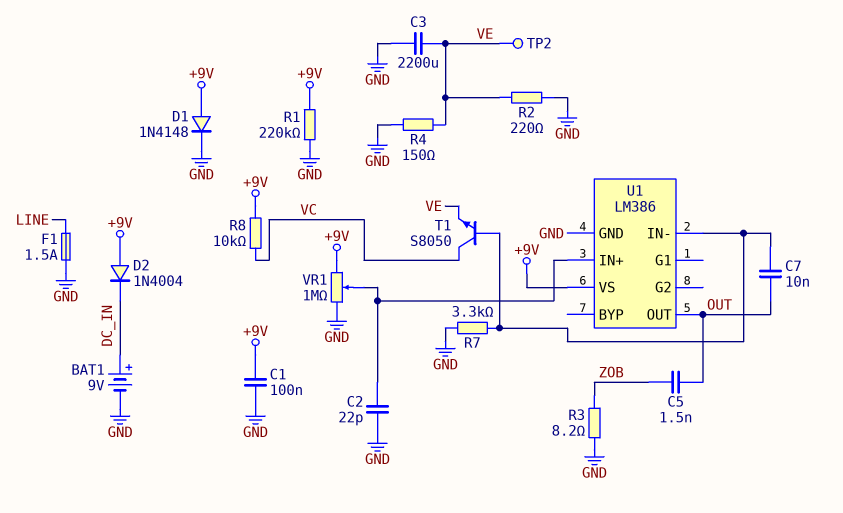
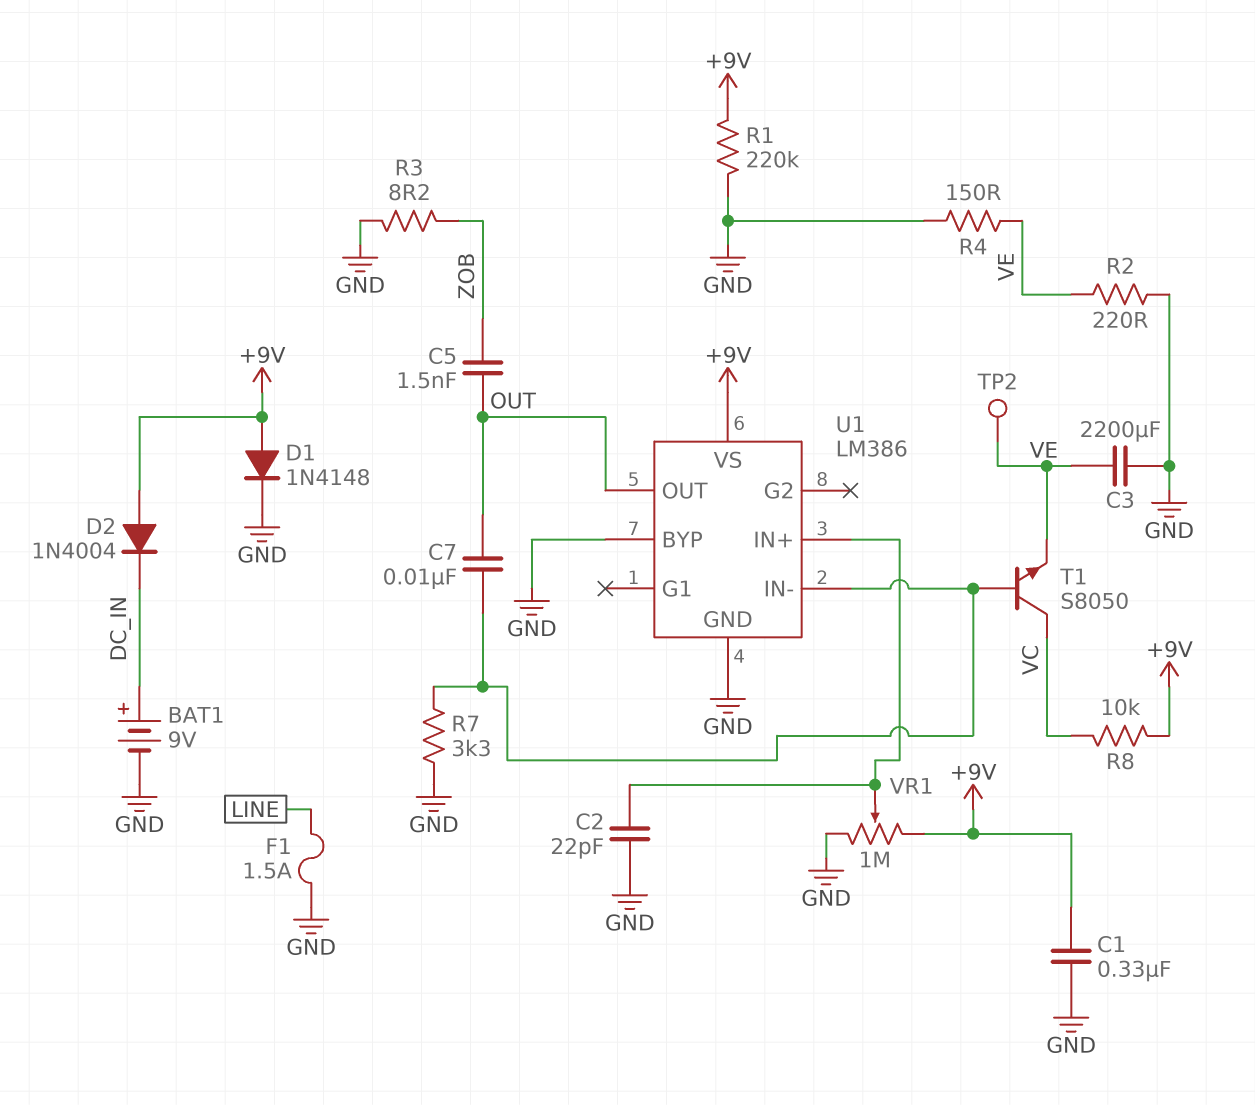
C1: 100nF (+9V, GND) -> 330nF (+9V, GND)
U1 pin BYP: none -> GND

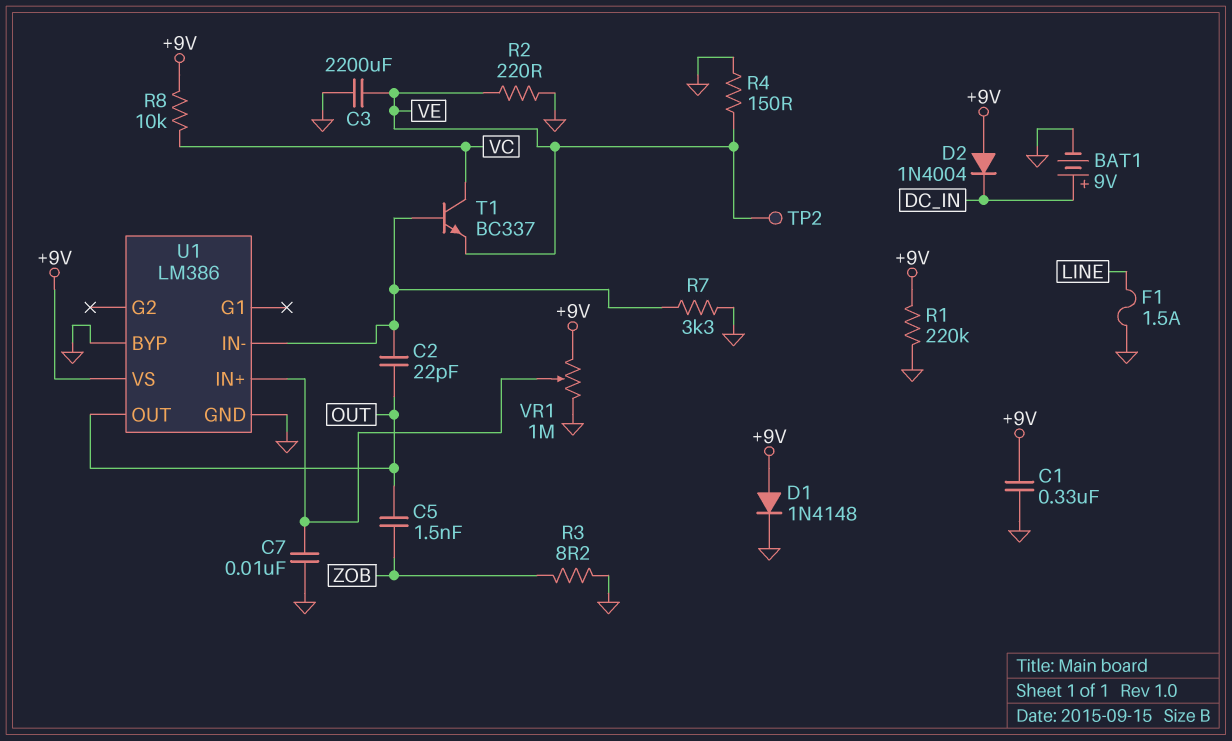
C2: 22pF (GND, U1/IN+) -> 22pF (OUT, U1/IN-)
C7: 10nF (OUT, U1/IN-) -> 10nF (GND, U1/IN+)
T1: NPN S8050 (B U1/IN-, C VC, E VE) -> NPN BC337 (B U1/IN-, C VC, E VE)

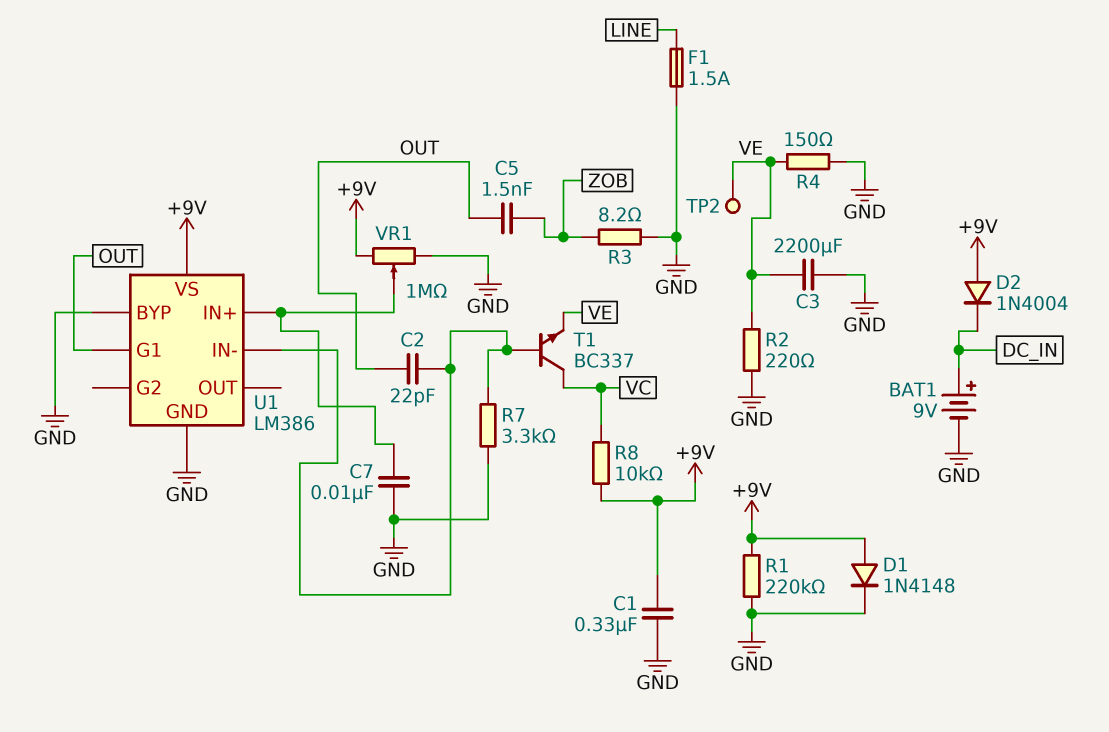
U1 pin G1: none -> OUT
U1 pin OUT: OUT -> none

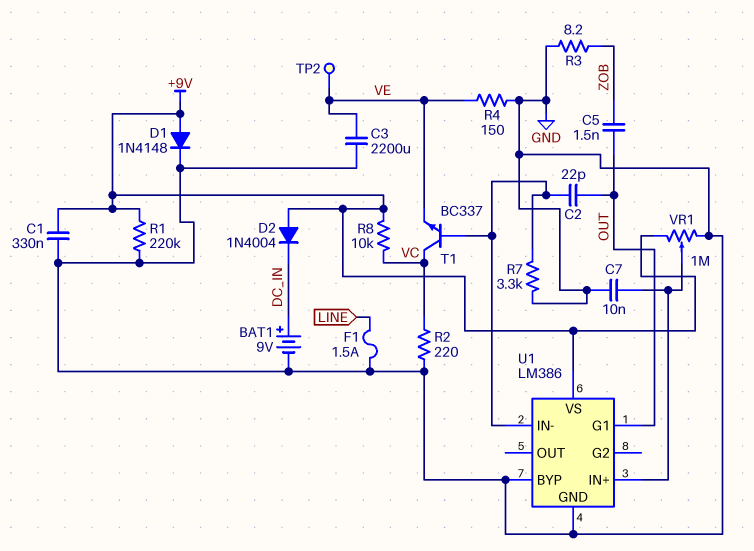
R2: 220 (GND, VE) -> 220 (GND, VC)

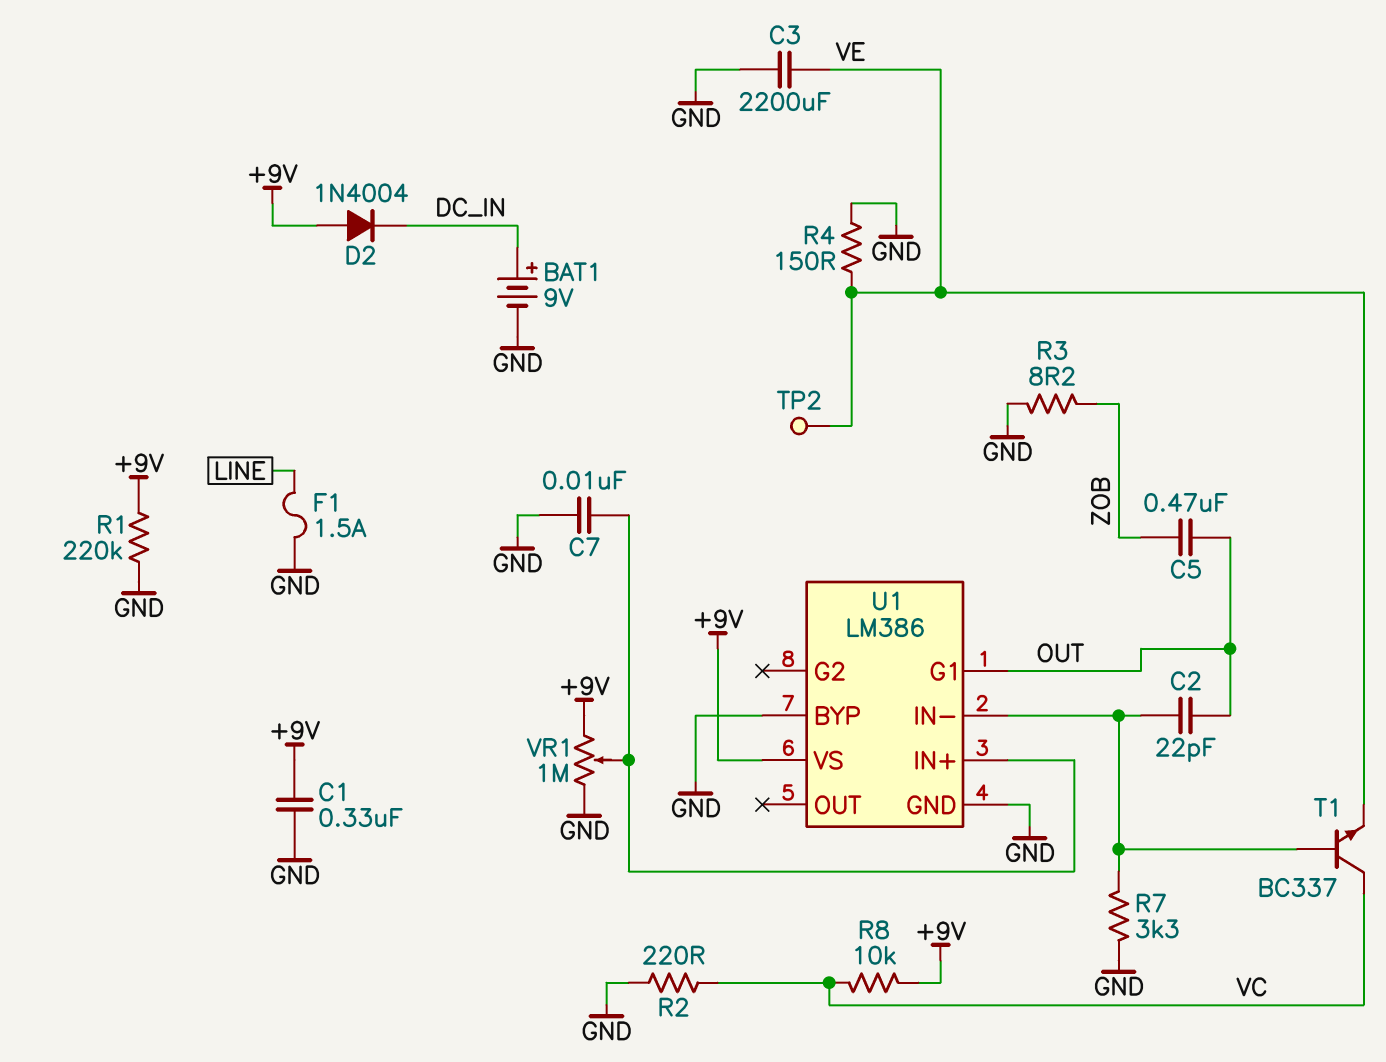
C5: 1.5nF (OUT, ZOB) -> 470nF (OUT, ZOB)
D1: diode 1N4148 (A +9V, K GND) -> none

